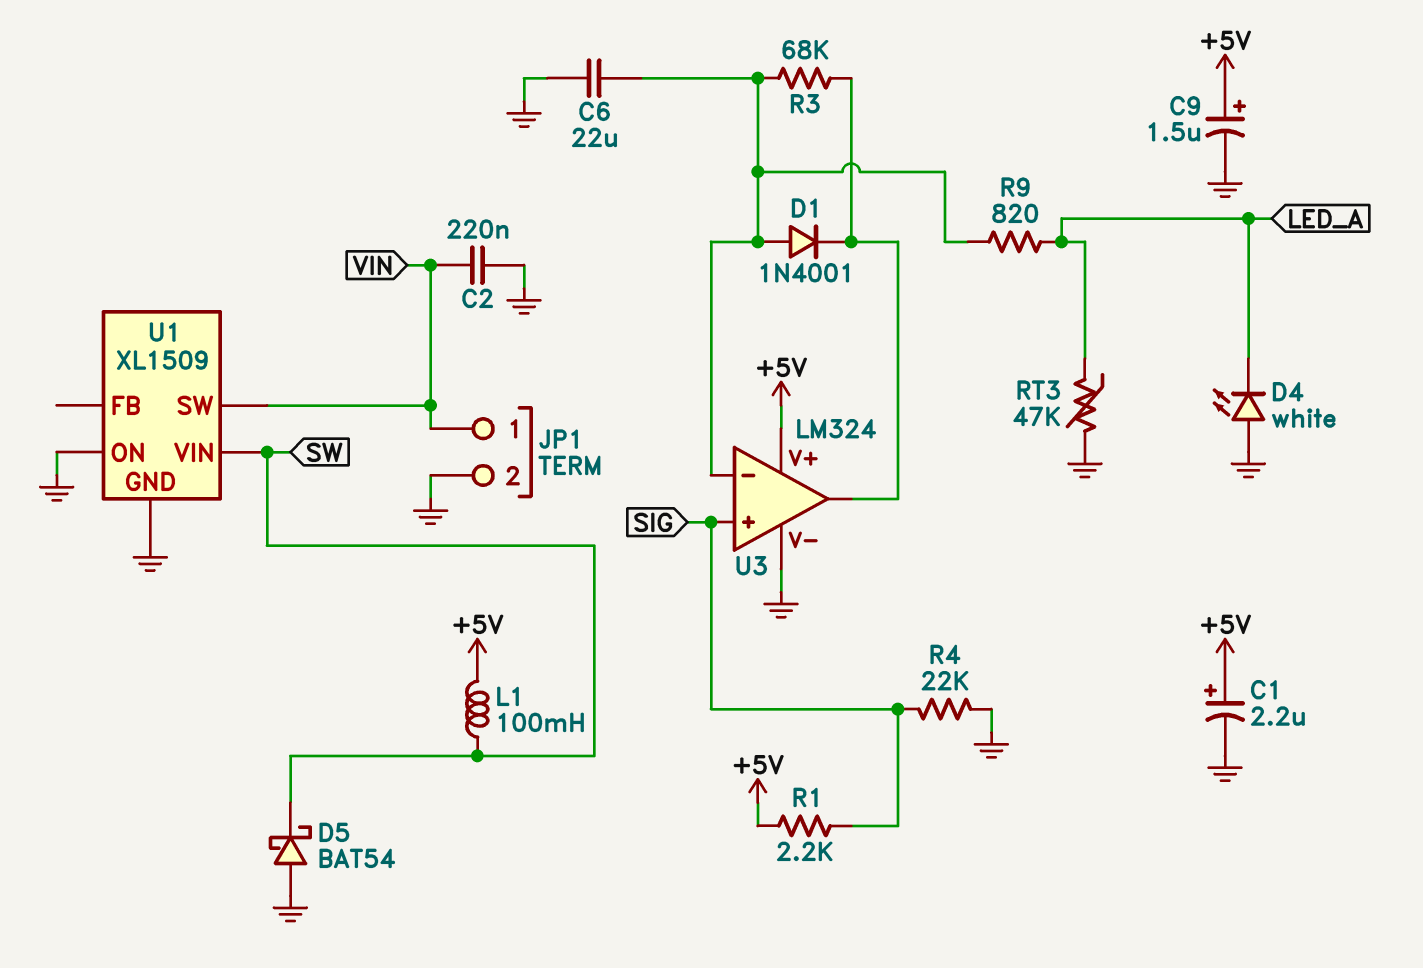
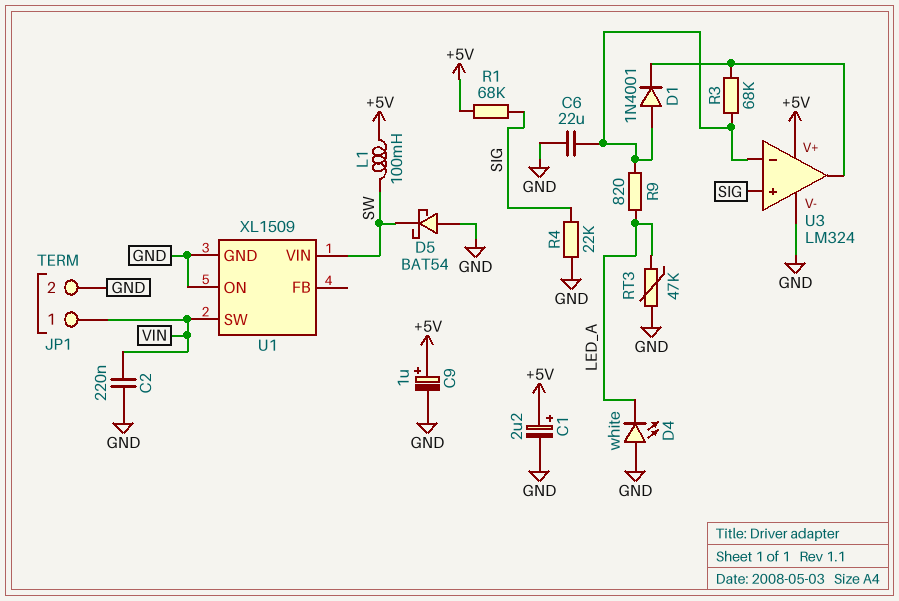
C9: 1.5uF (plus +5V, minus GND) -> 1uF (plus +5V, minus GND)
R1: 2.2k (+5V, SIG) -> 68k (+5V, SIG)

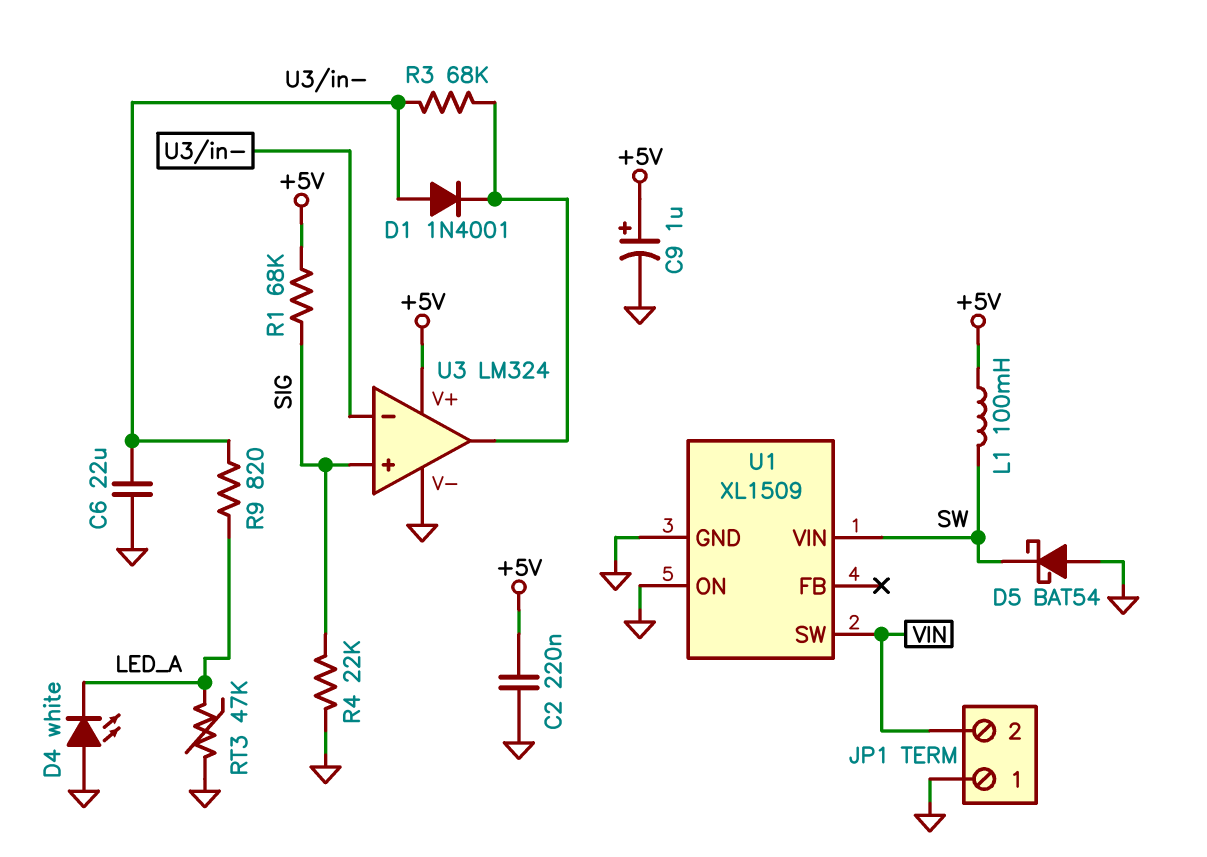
C1: 2.2uF (plus +5V, minus GND) -> none
C2: 220nF (GND, VIN) -> 220nF (+5V, GND)
JP1 pin 1: VIN -> GND
JP1 pin 2: GND -> VIN

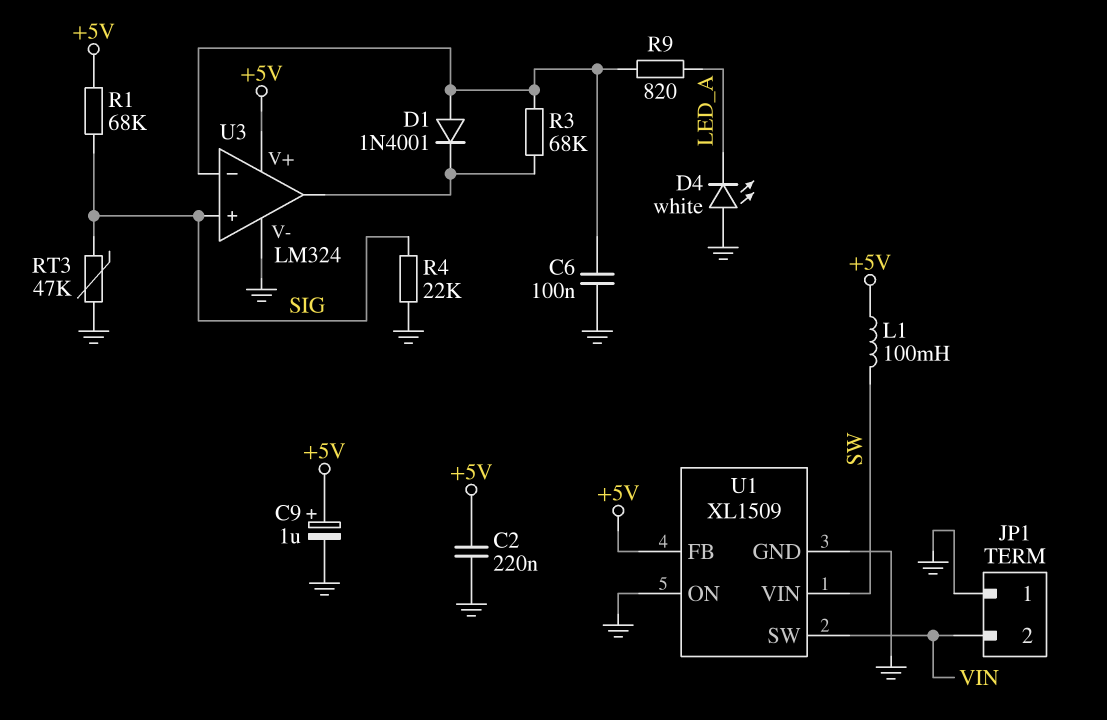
C6: 22uF (GND, U3/in-) -> 100nF (GND, U3/in-)
D5: schottky BAT54 (A GND, K SW) -> none
RT3: 47k (GND, LED_A) -> 47k (GND, SIG)
U1 pin FB: none -> +5V

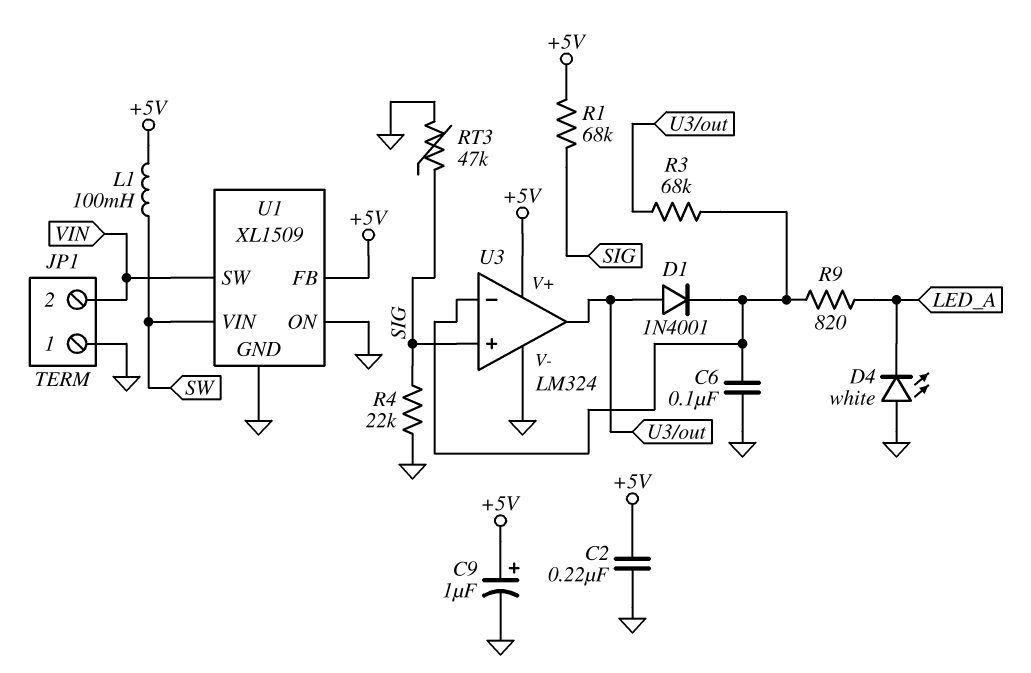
D1: diode 1N4001 (A U3/in-, K U3/out) -> diode 1N4001 (A U3/out, K U3/in-)

